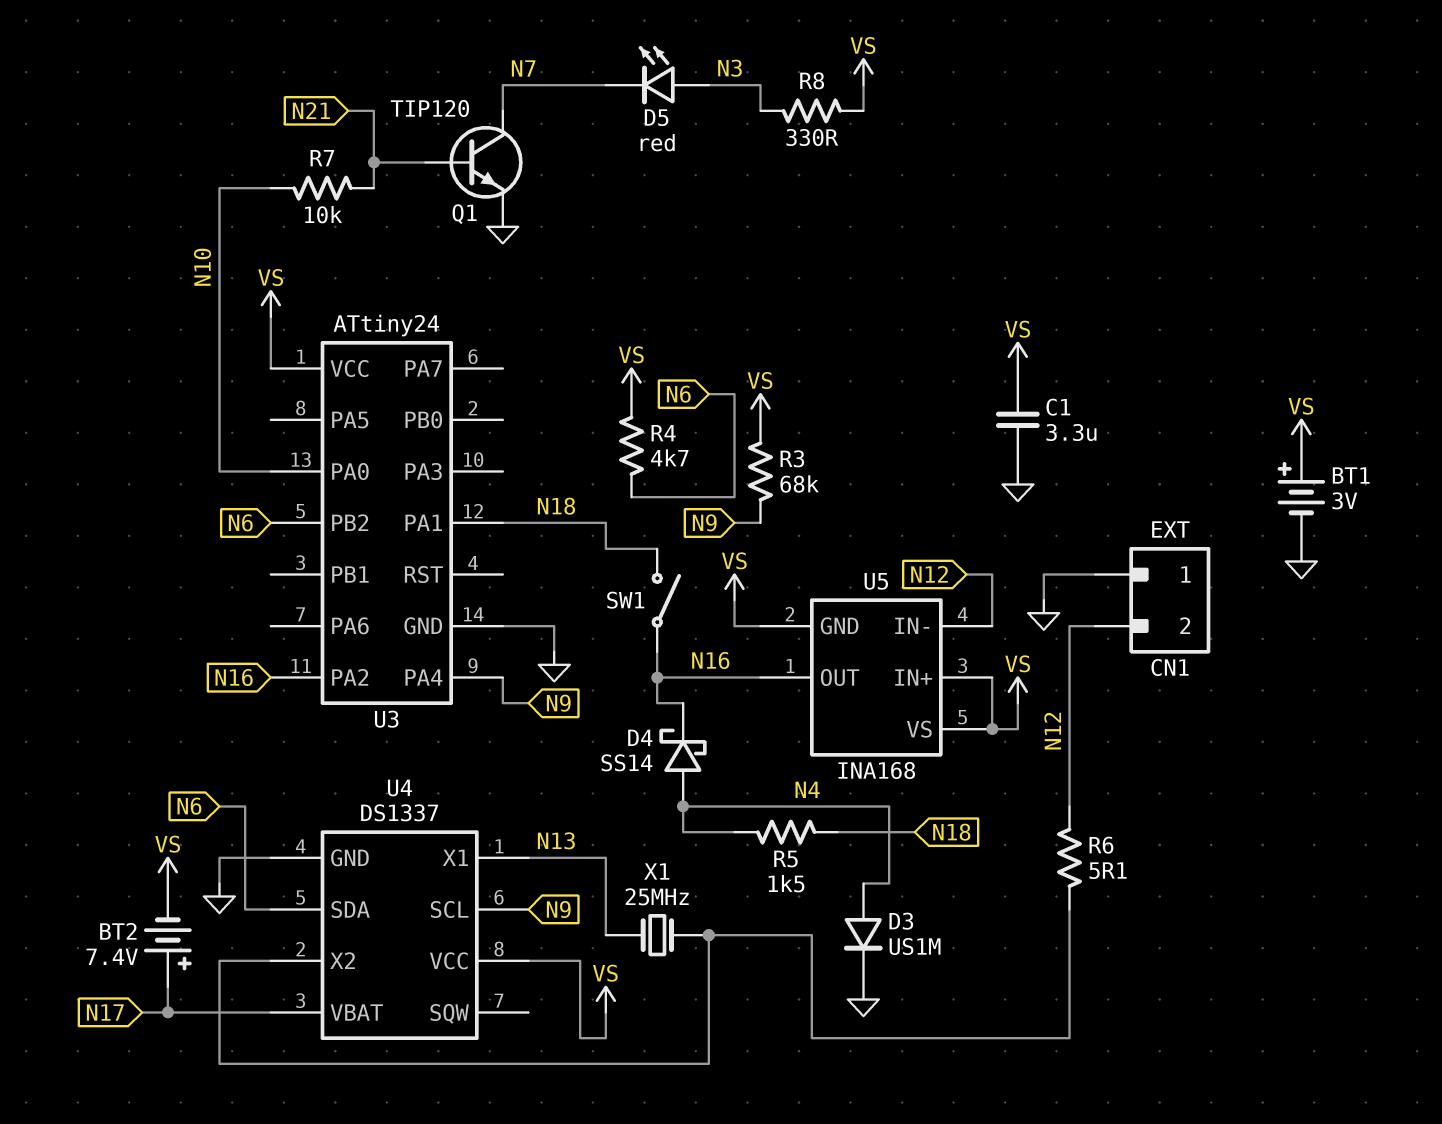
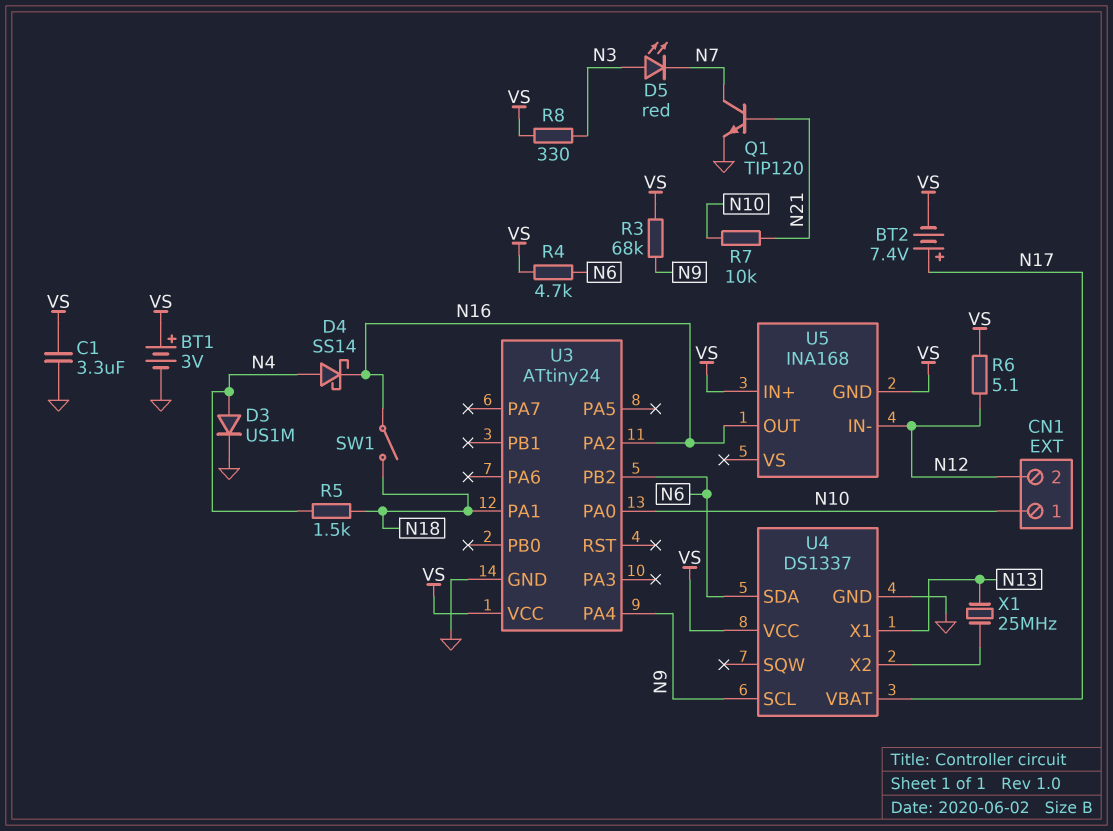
CN1 pin 1: GND -> N10
R6: 5.1 (N12, U4/X2) -> 5.1 (N12, VS)
U5 pin VS: VS -> none

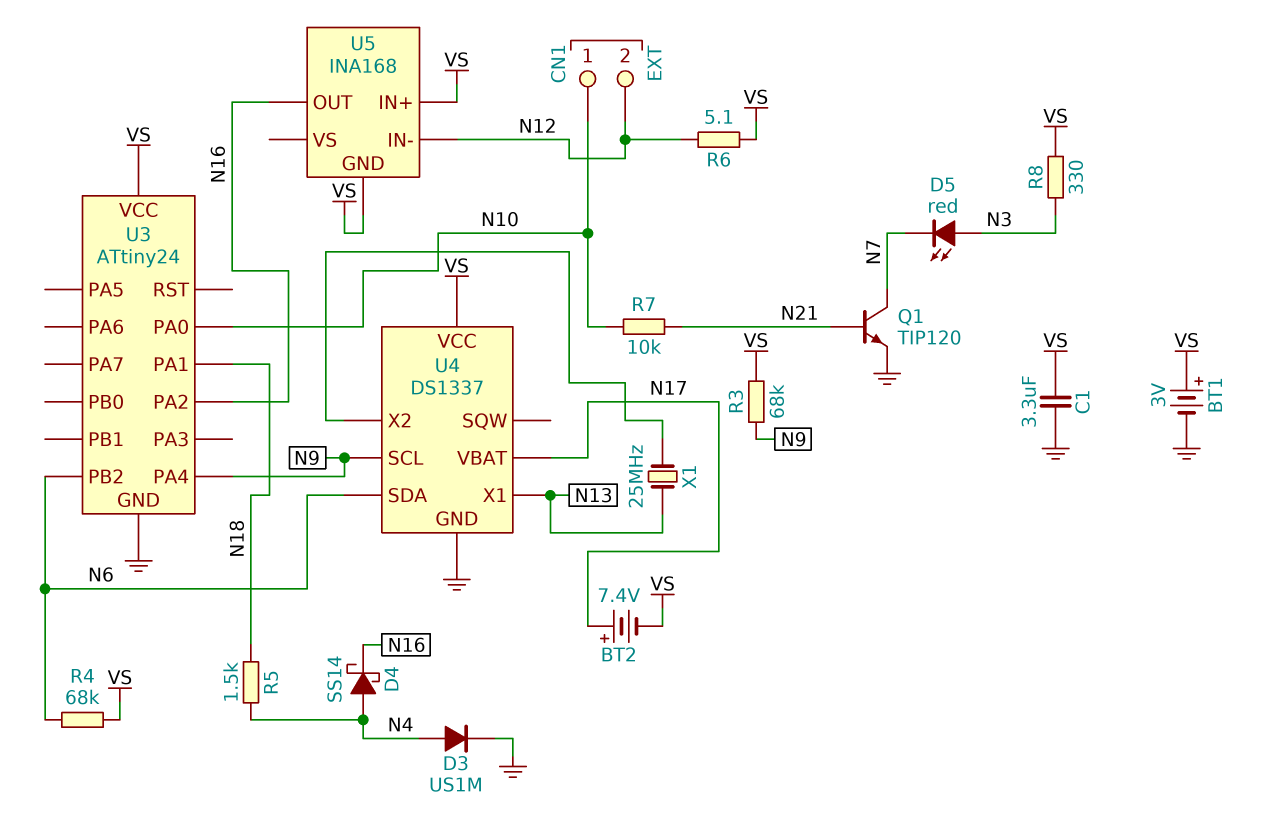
R4: 4.7k (N6, VS) -> 68k (N6, VS)
SW1: switch (N16, N18) -> none

